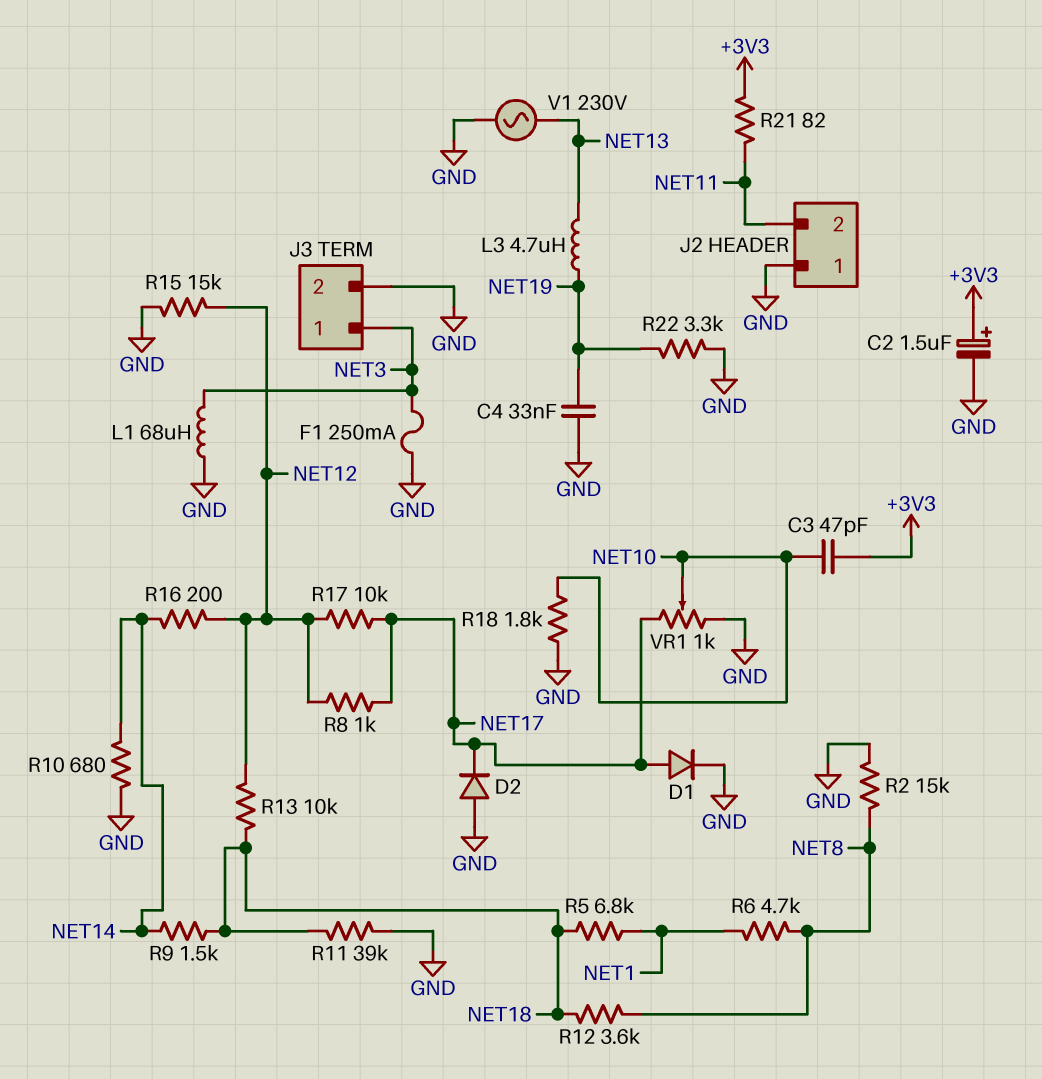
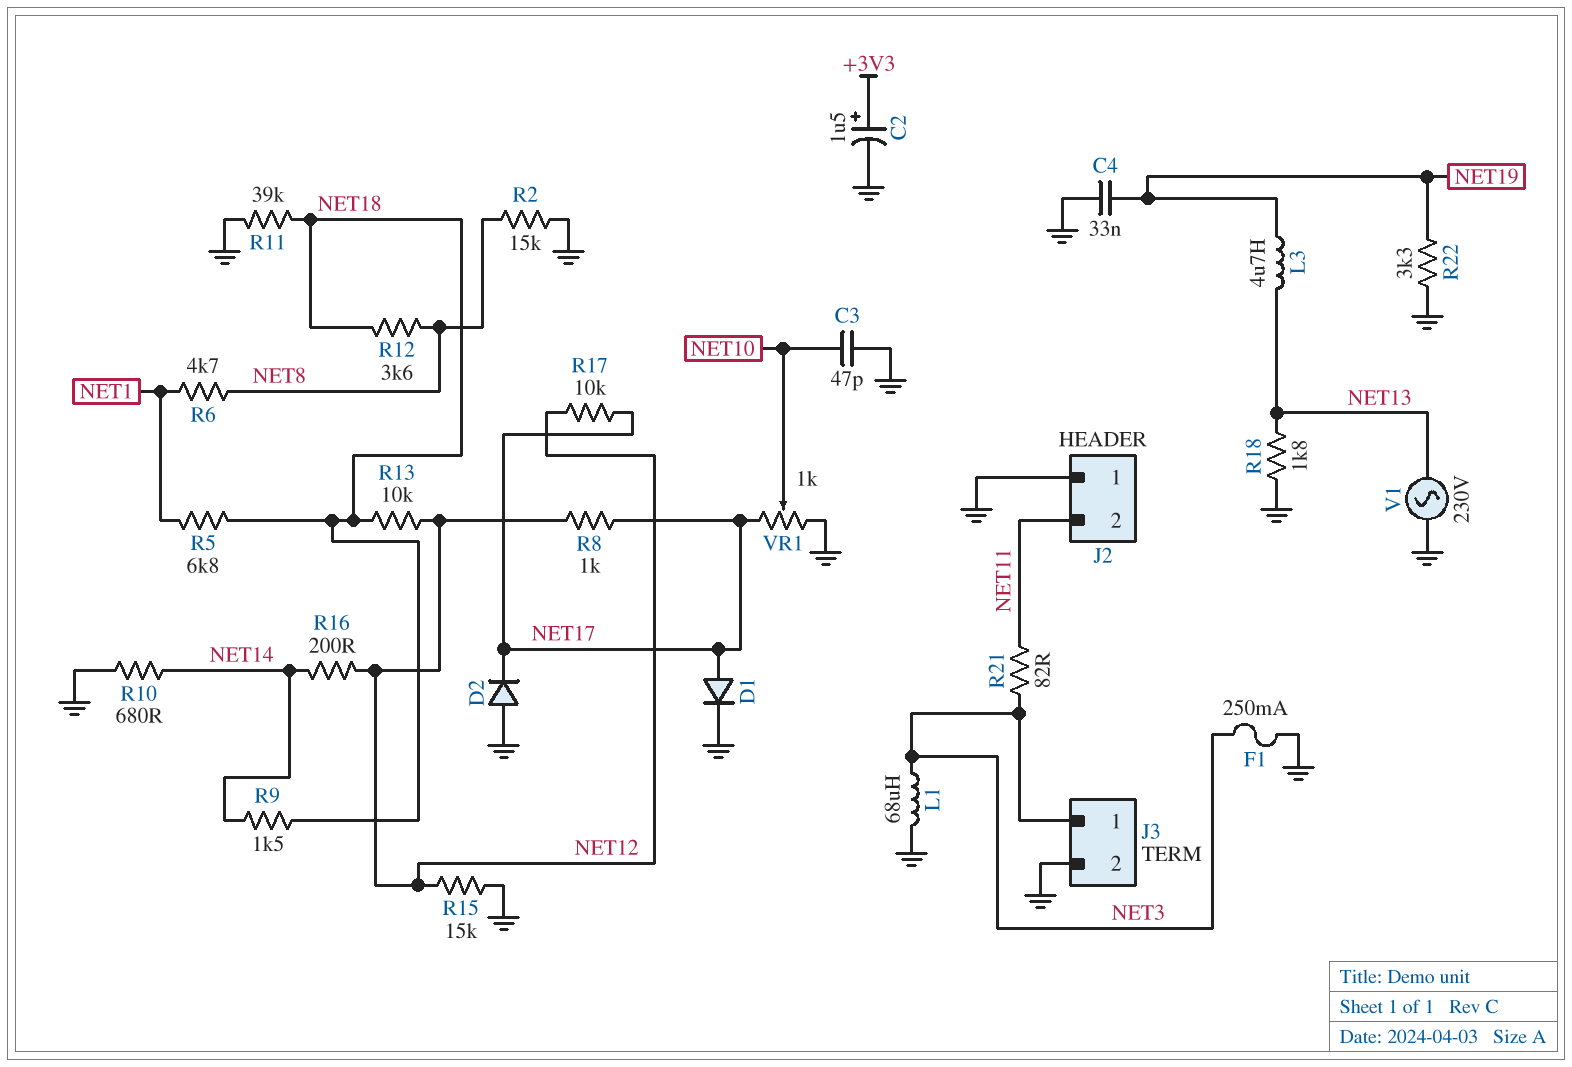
C3: 47pF (+3V3, NET10) -> 47pF (GND, NET10)
R18: 1.8k (GND, NET10) -> 1.8k (GND, NET13)
R21: 82 (+3V3, NET11) -> 82 (NET3, NET11)

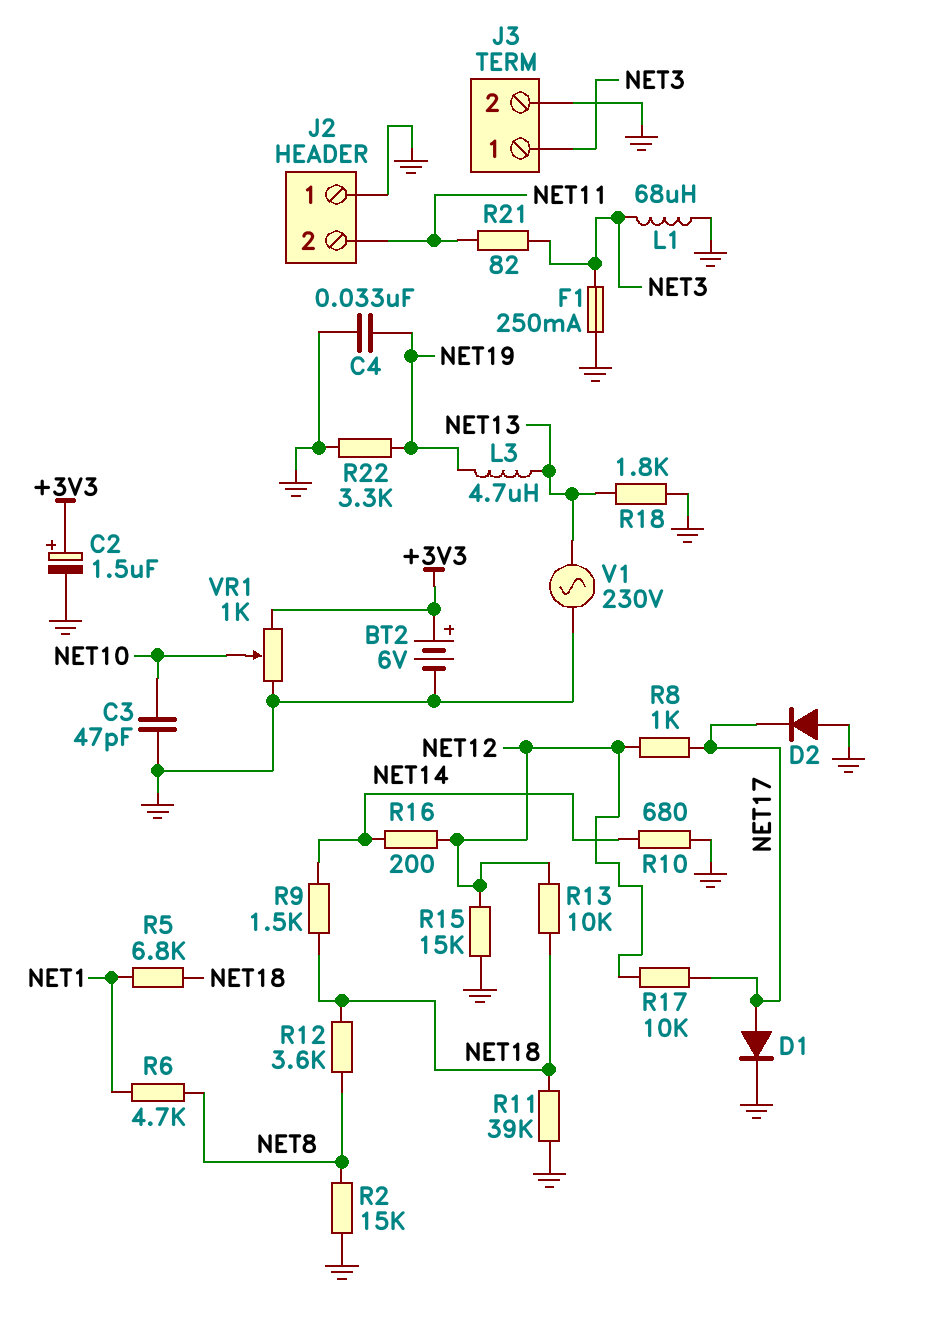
BT2: none -> 6V (plus +3V3, minus GND)
VR1: 1k (GND, NET17, wiper NET10) -> 1k (+3V3, GND, wiper NET10)

